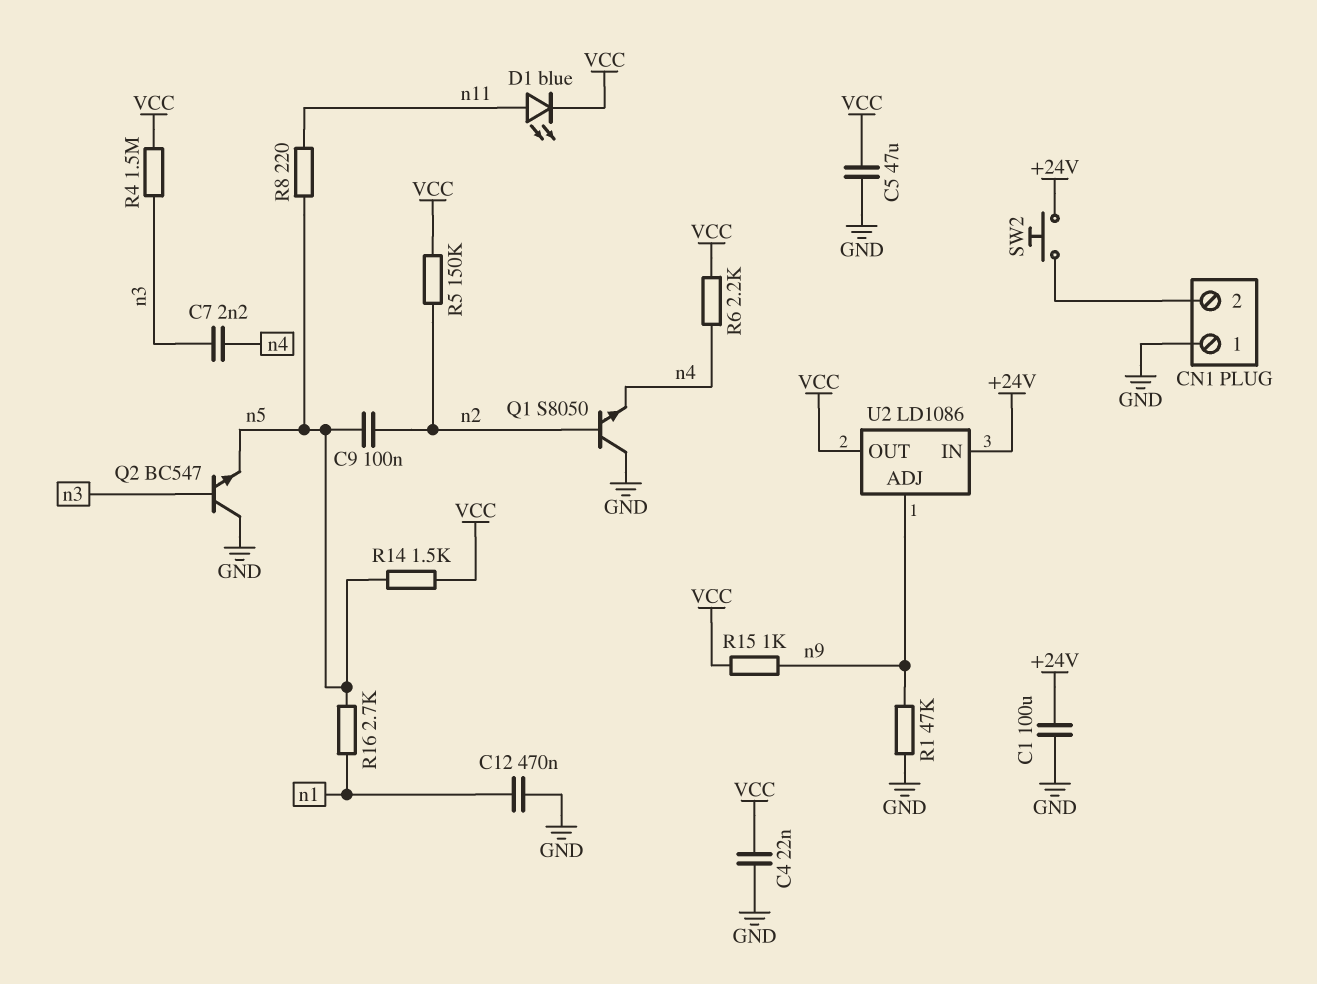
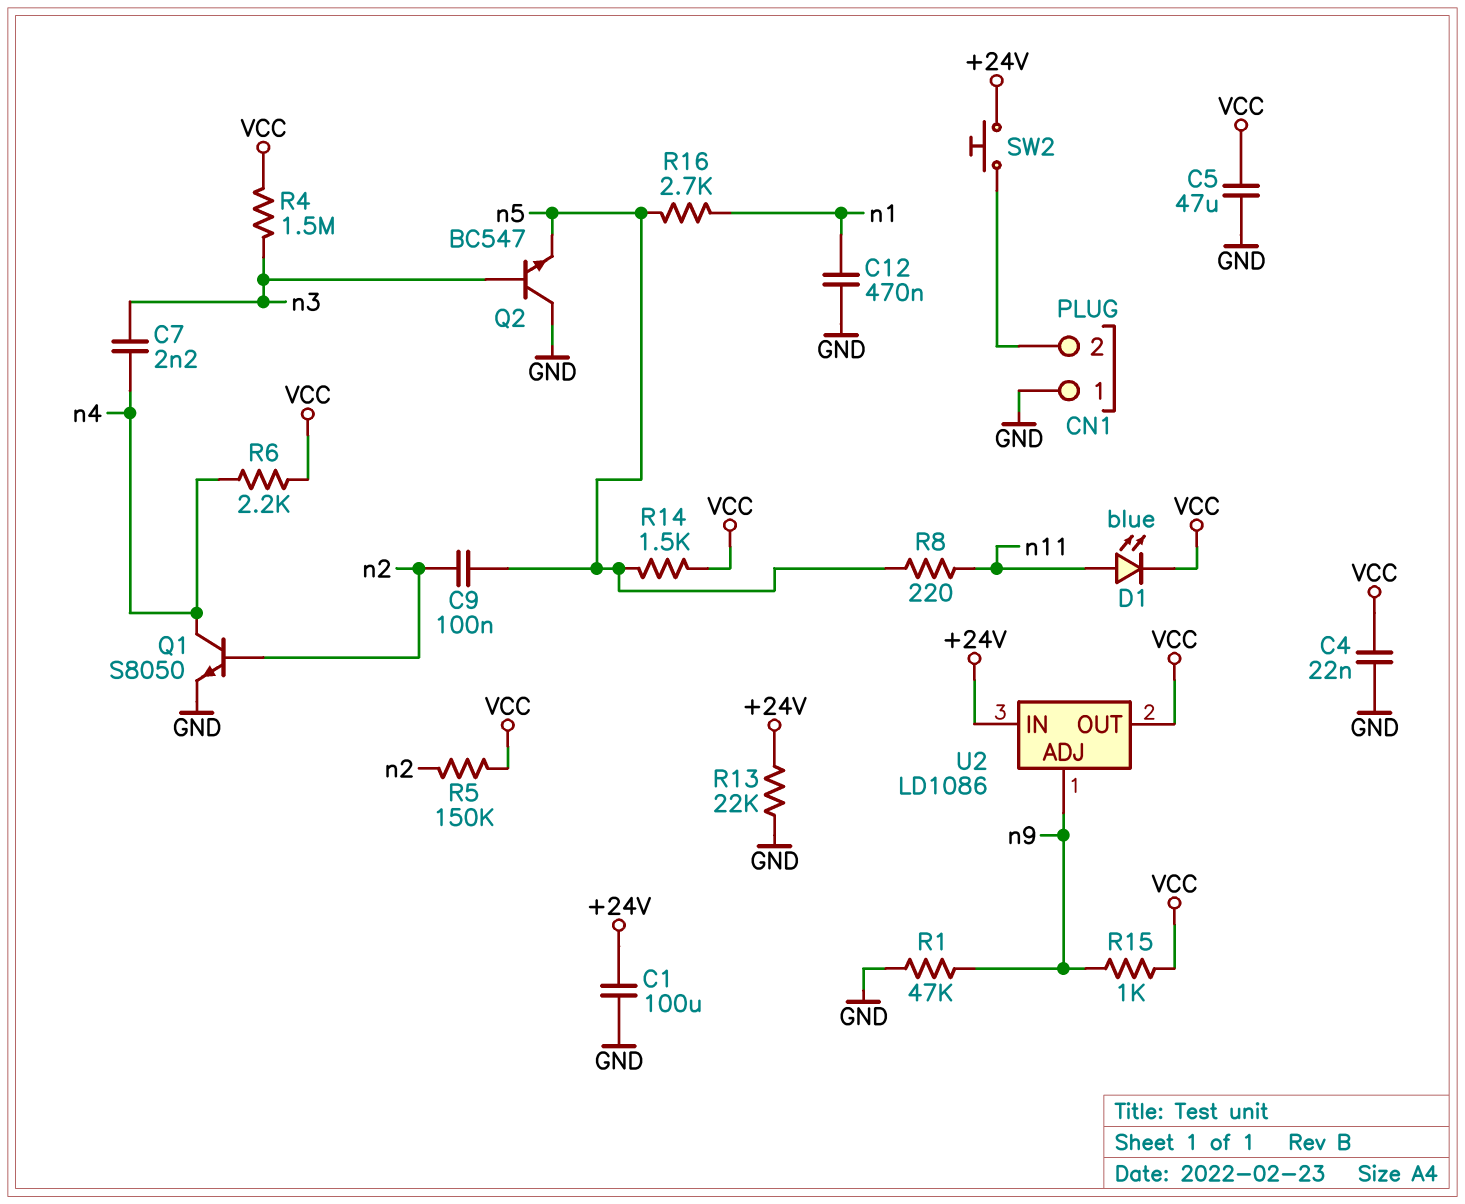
Q1: NPN S8050 (B n2, C GND, E n4) -> NPN S8050 (B n2, C n4, E GND)
R13: none -> 22k (+24V, GND)

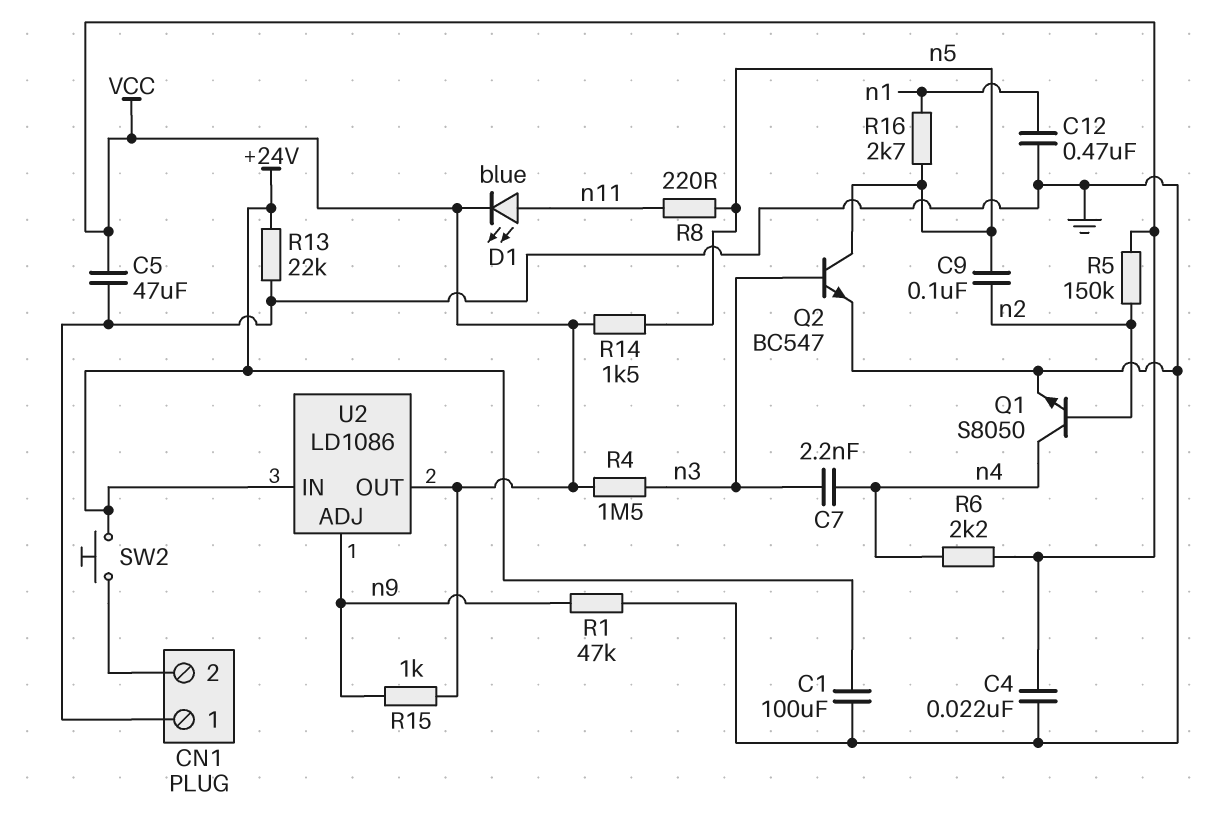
Q2: NPN BC547 (B n3, C GND, E n5) -> NPN BC547 (B n3, C n5, E GND)

